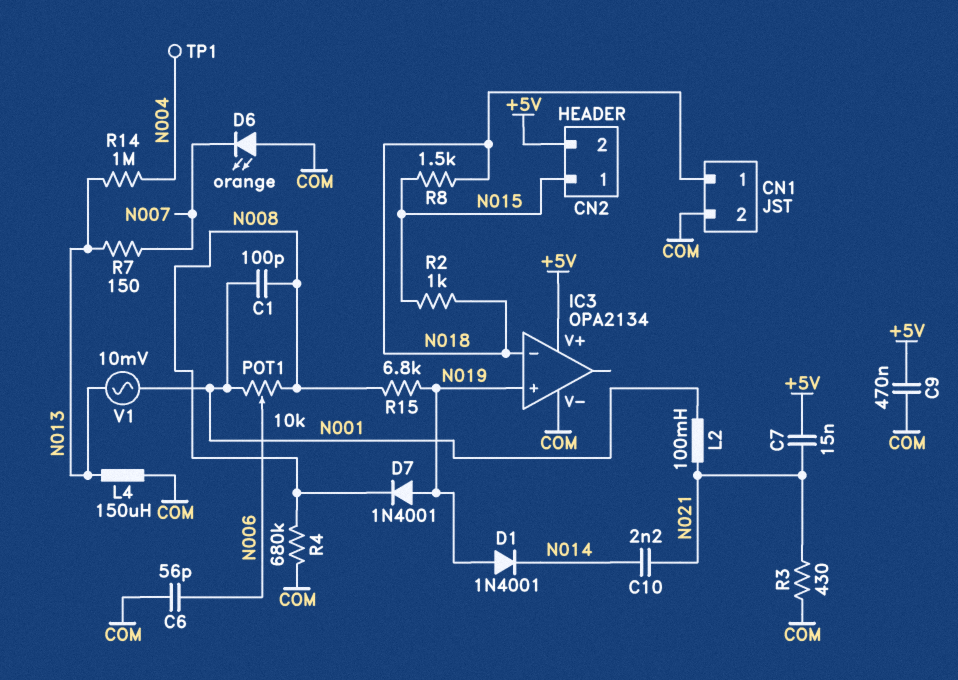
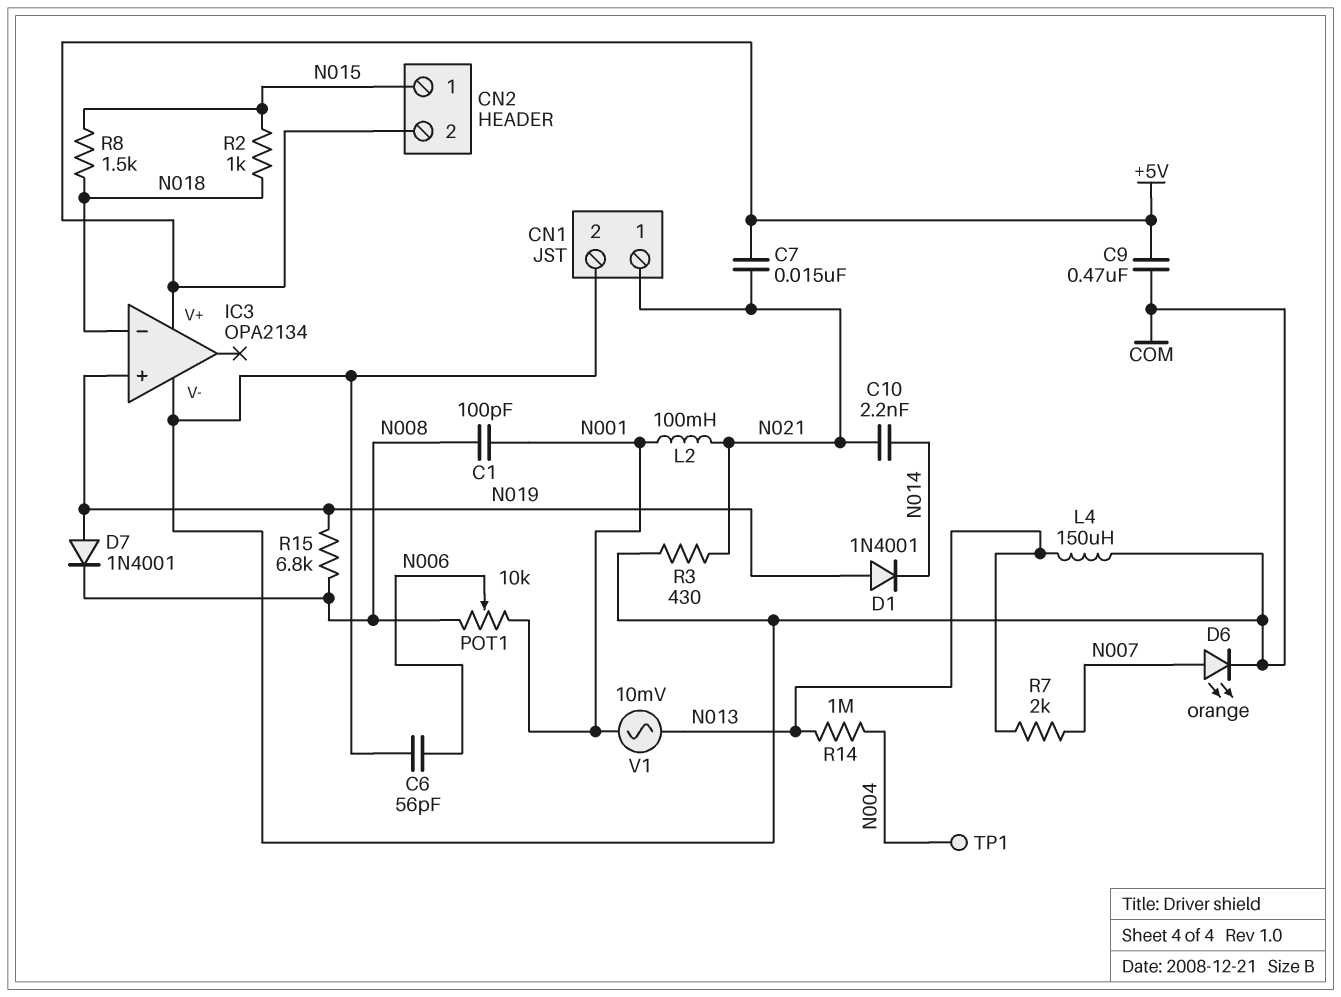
CN1 pin 1: N018 -> N021
D6: LED orange (A COM, K N007) -> LED orange (A N007, K COM)
R4: 680k (COM, N008) -> none
R7: 150 (N007, N013) -> 2k (N007, N013)

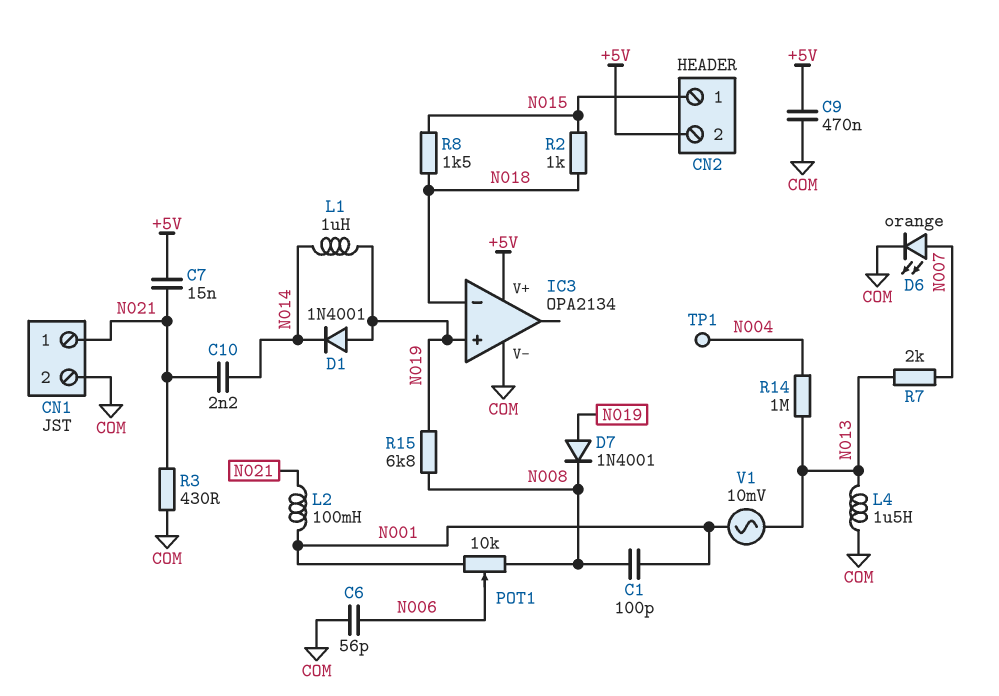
L1: none -> 1uH (N014, N019)
L4: 150uH (COM, N013) -> 1.5uH (COM, N013)

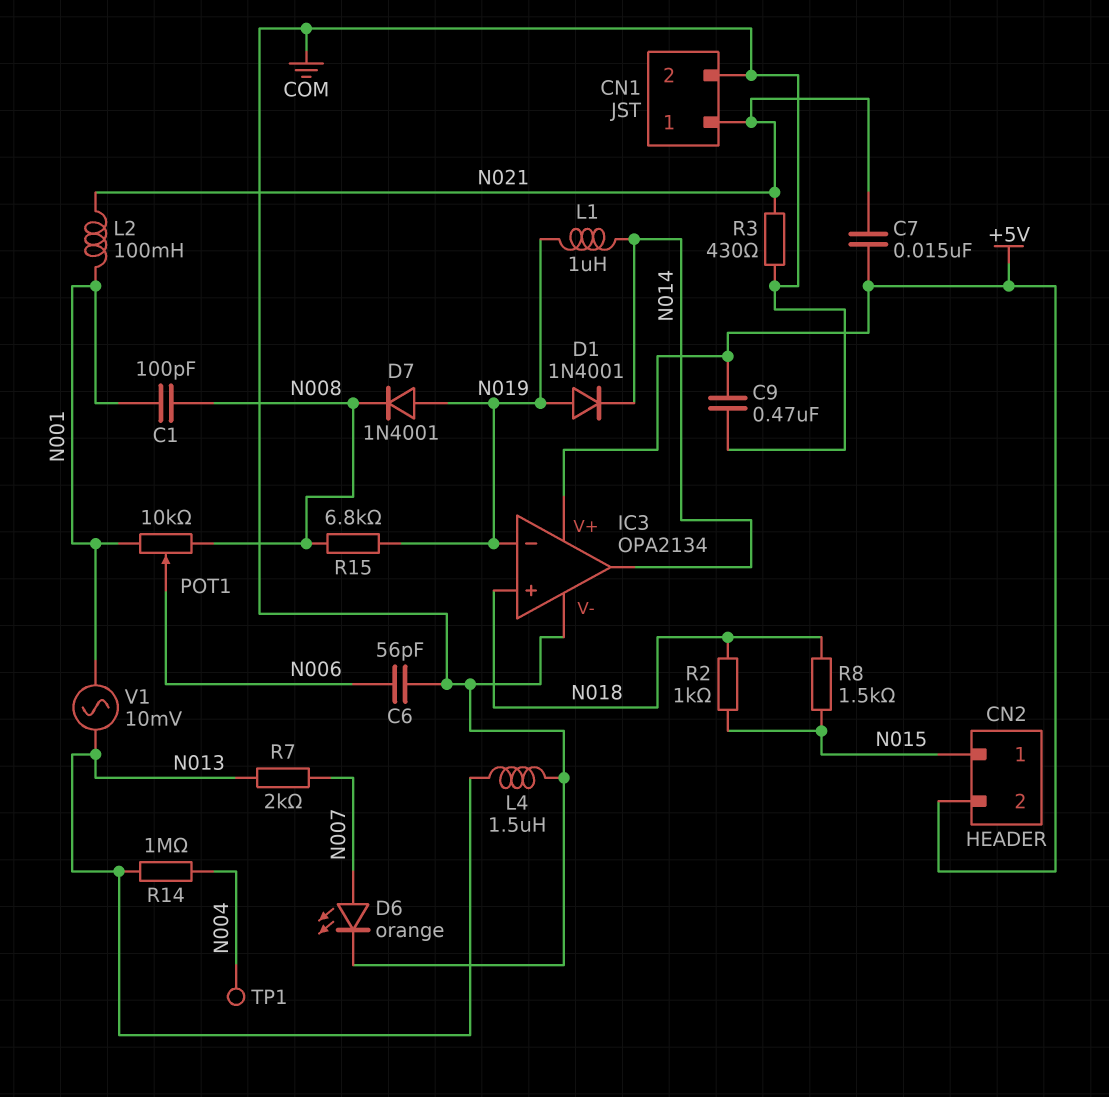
C10: 2.2nF (N014, N021) -> none
IC3 pin in+: N019 -> N018
IC3 pin in-: N018 -> N019
IC3 pin out: none -> N014

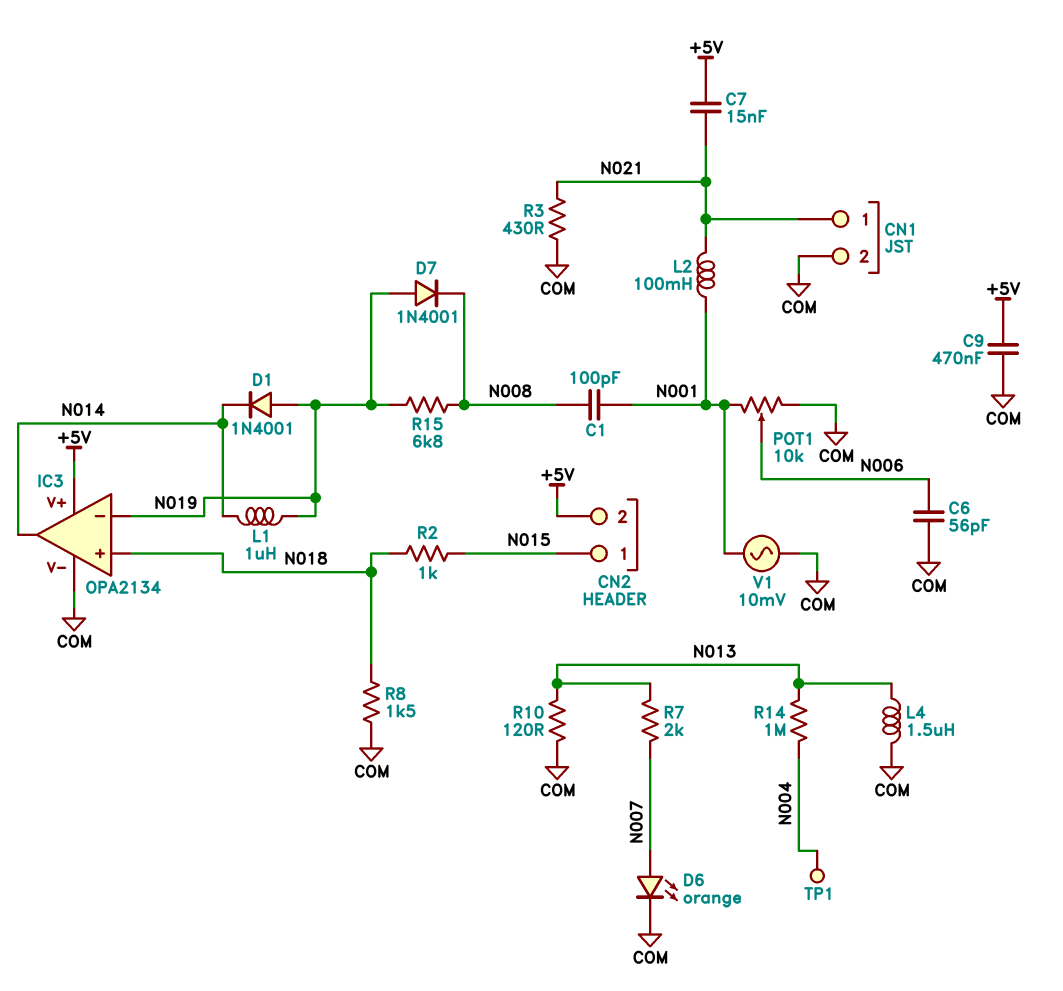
POT1: 10k (N001, N008, wiper N006) -> 10k (COM, N001, wiper N006)
R8: 1.5k (N015, N018) -> 1.5k (COM, N018)
R10: none -> 120 (COM, N013)
V1: AC 10mV (N001, N013) -> AC 10mV (COM, N001)

